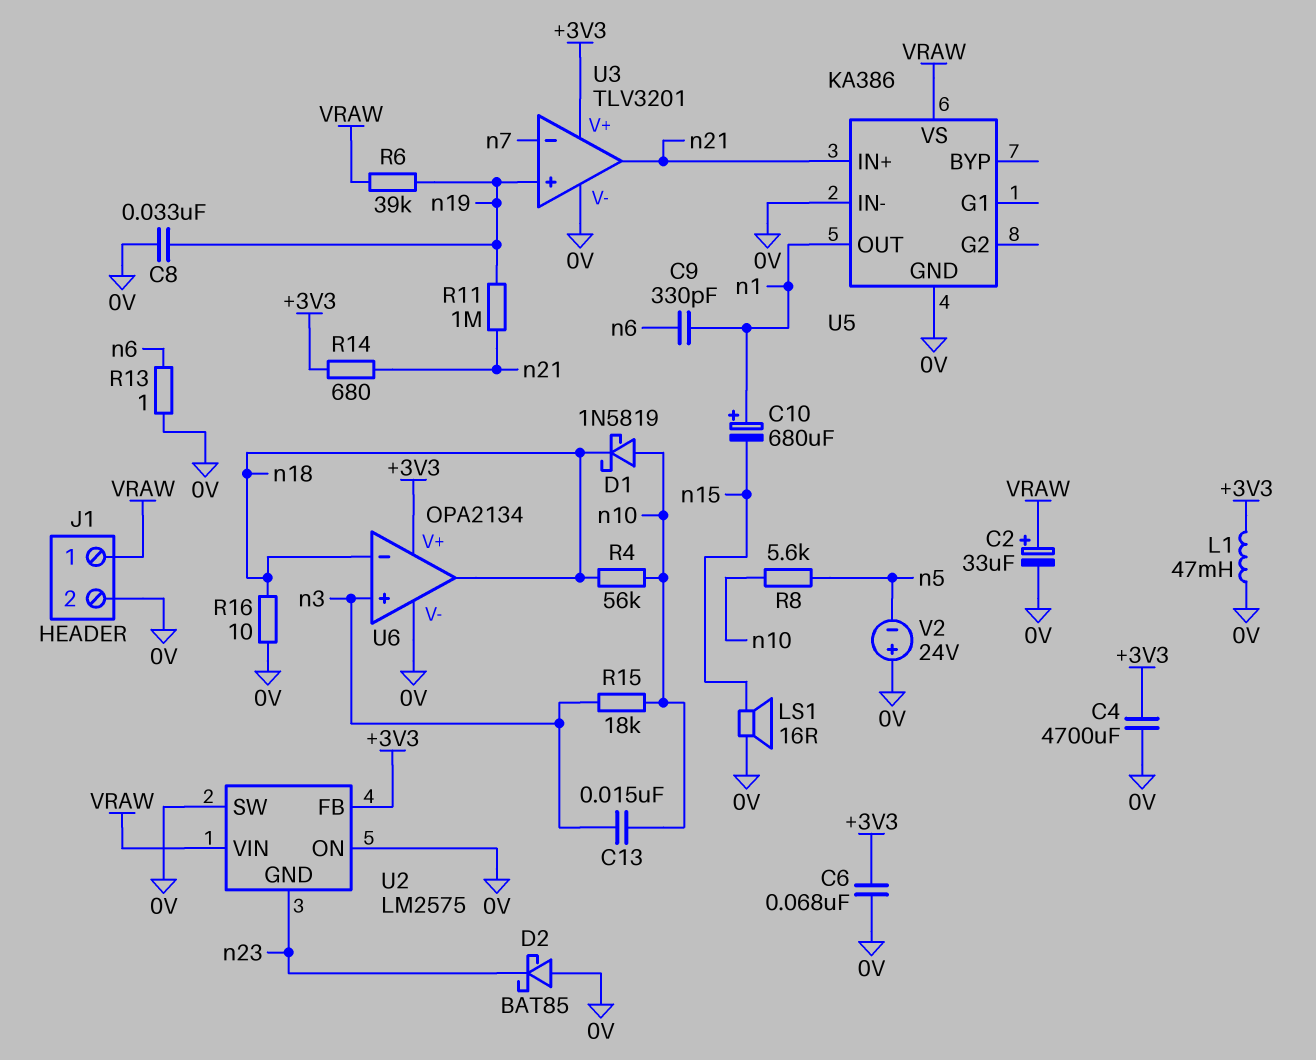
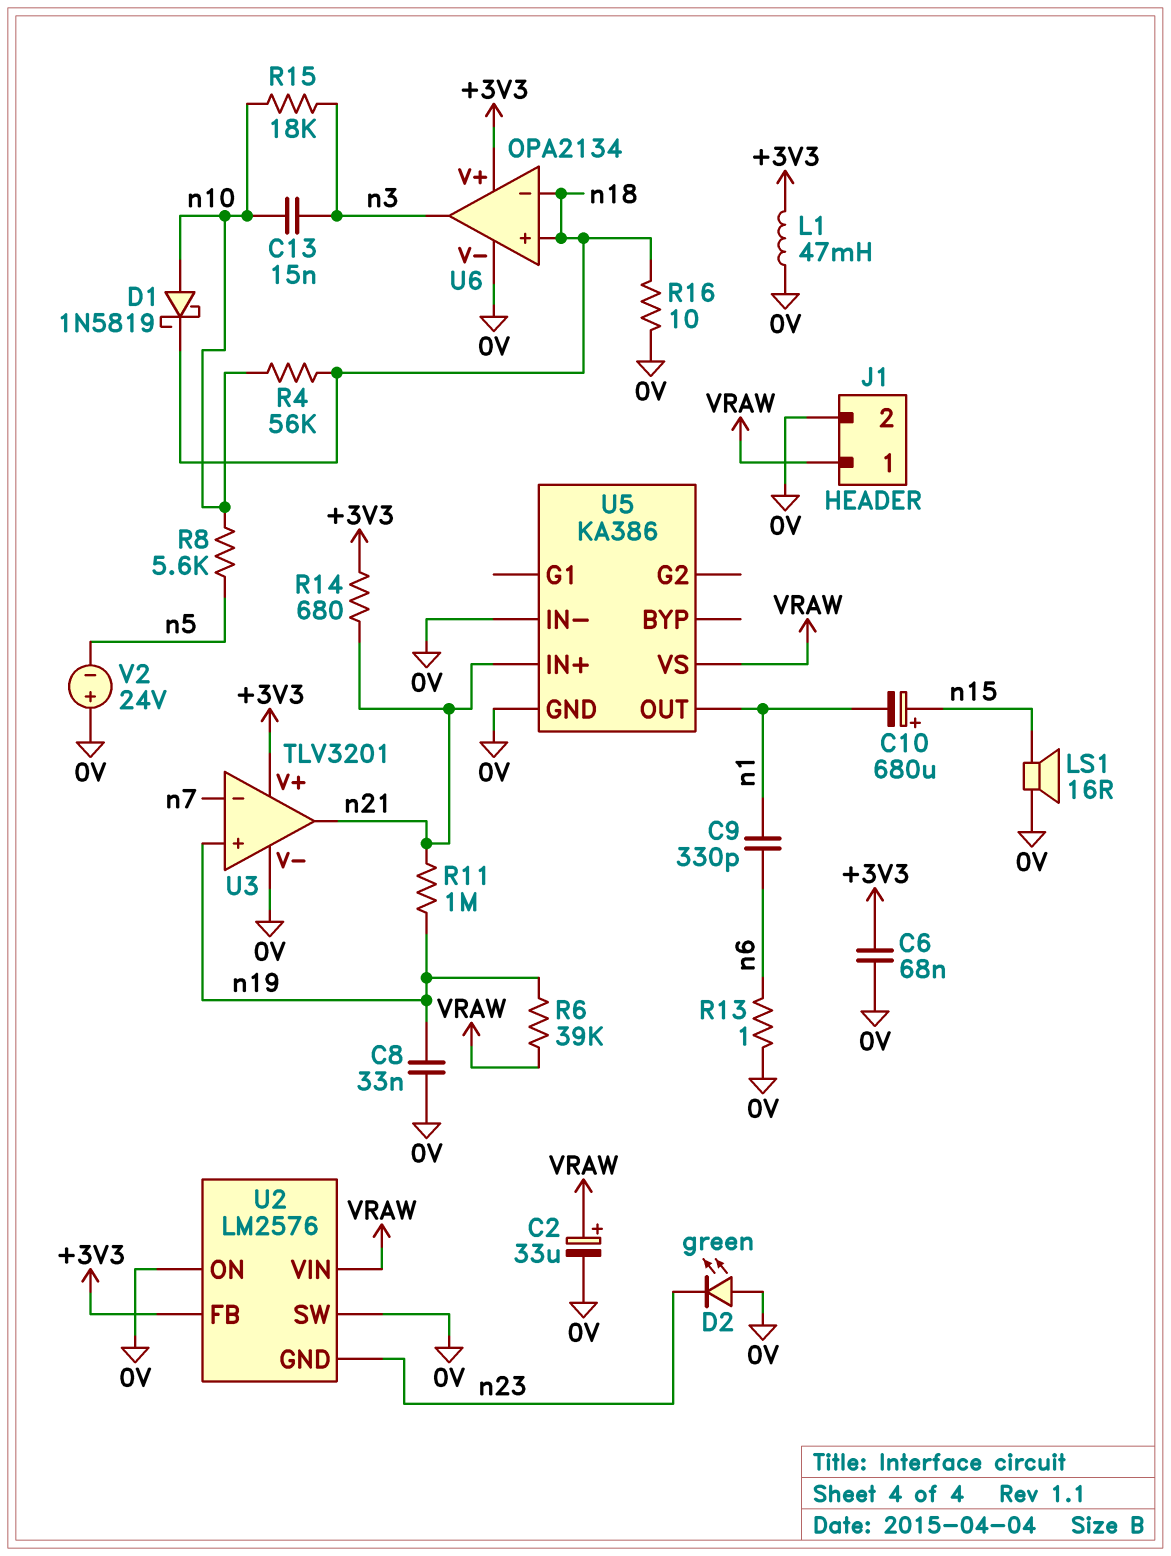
C4: 4700uF (+3V3, 0V) -> none
C10: 680uF (plus n1, minus n15) -> 680uF (plus n15, minus n1)
D2: schottky BAT85 (A 0V, K n23) -> LED green (A 0V, K n23)
U2: LM2575 -> LM2576
U6 pin in+: n3 -> n18
U6 pin out: n18 -> n3

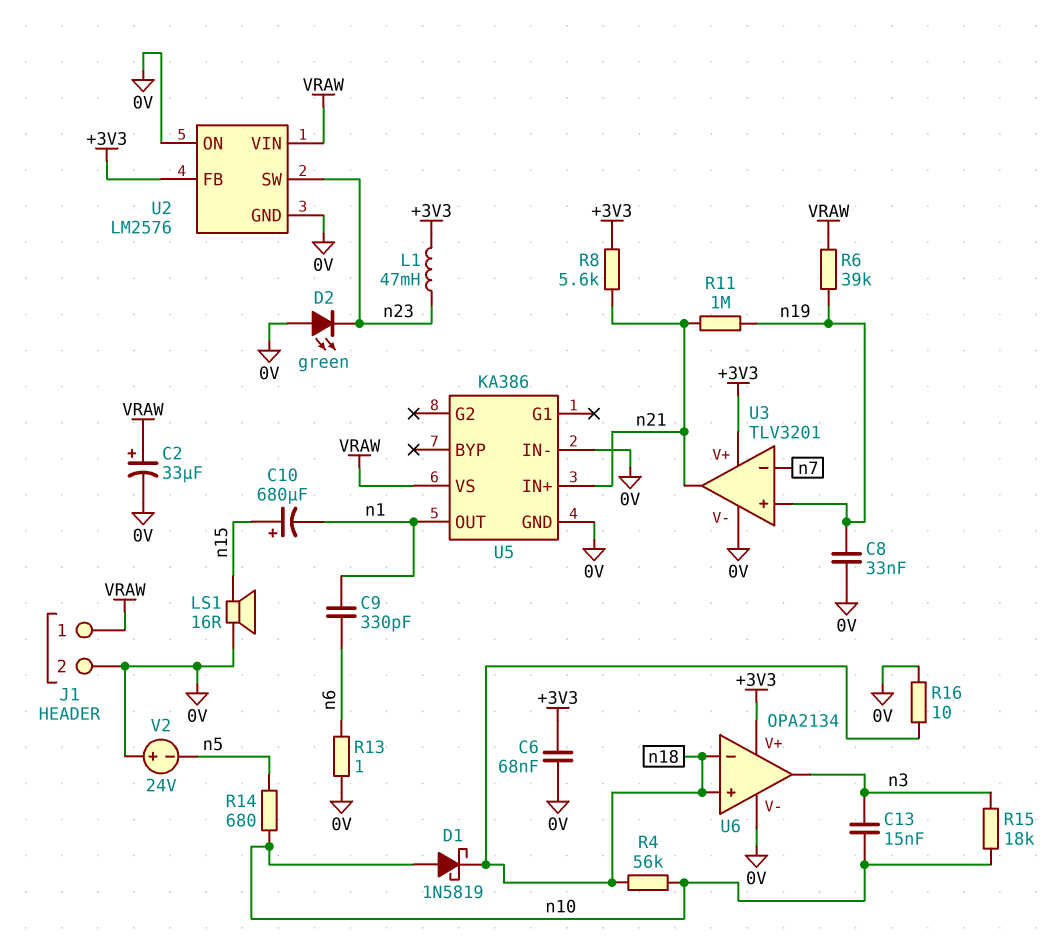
L1: 47mH (+3V3, 0V) -> 47mH (+3V3, n23)
R8: 5.6k (n5, n10) -> 5.6k (+3V3, n21)
R14: 680 (+3V3, n21) -> 680 (n5, n10)
U2 pin GND: n23 -> 0V
U2 pin SW: 0V -> n23

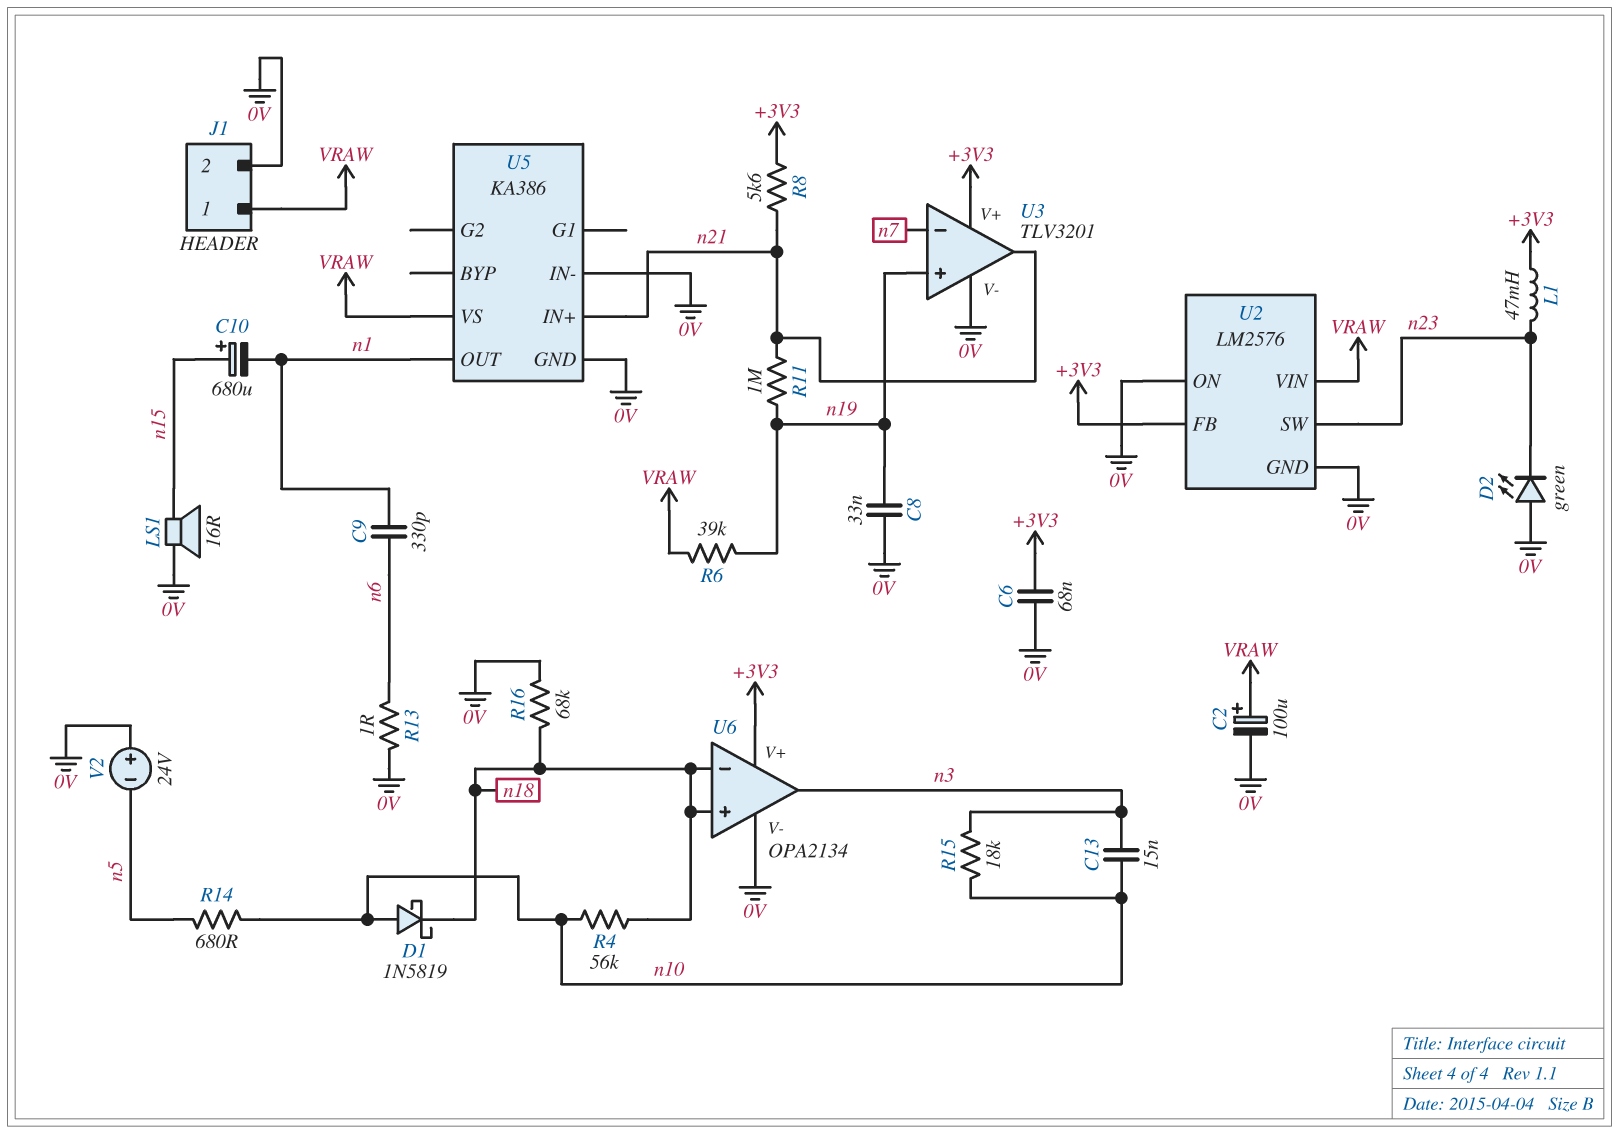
C2: 33uF (plus VRAW, minus 0V) -> 100uF (plus VRAW, minus 0V)
R16: 10 (0V, n18) -> 68k (0V, n18)

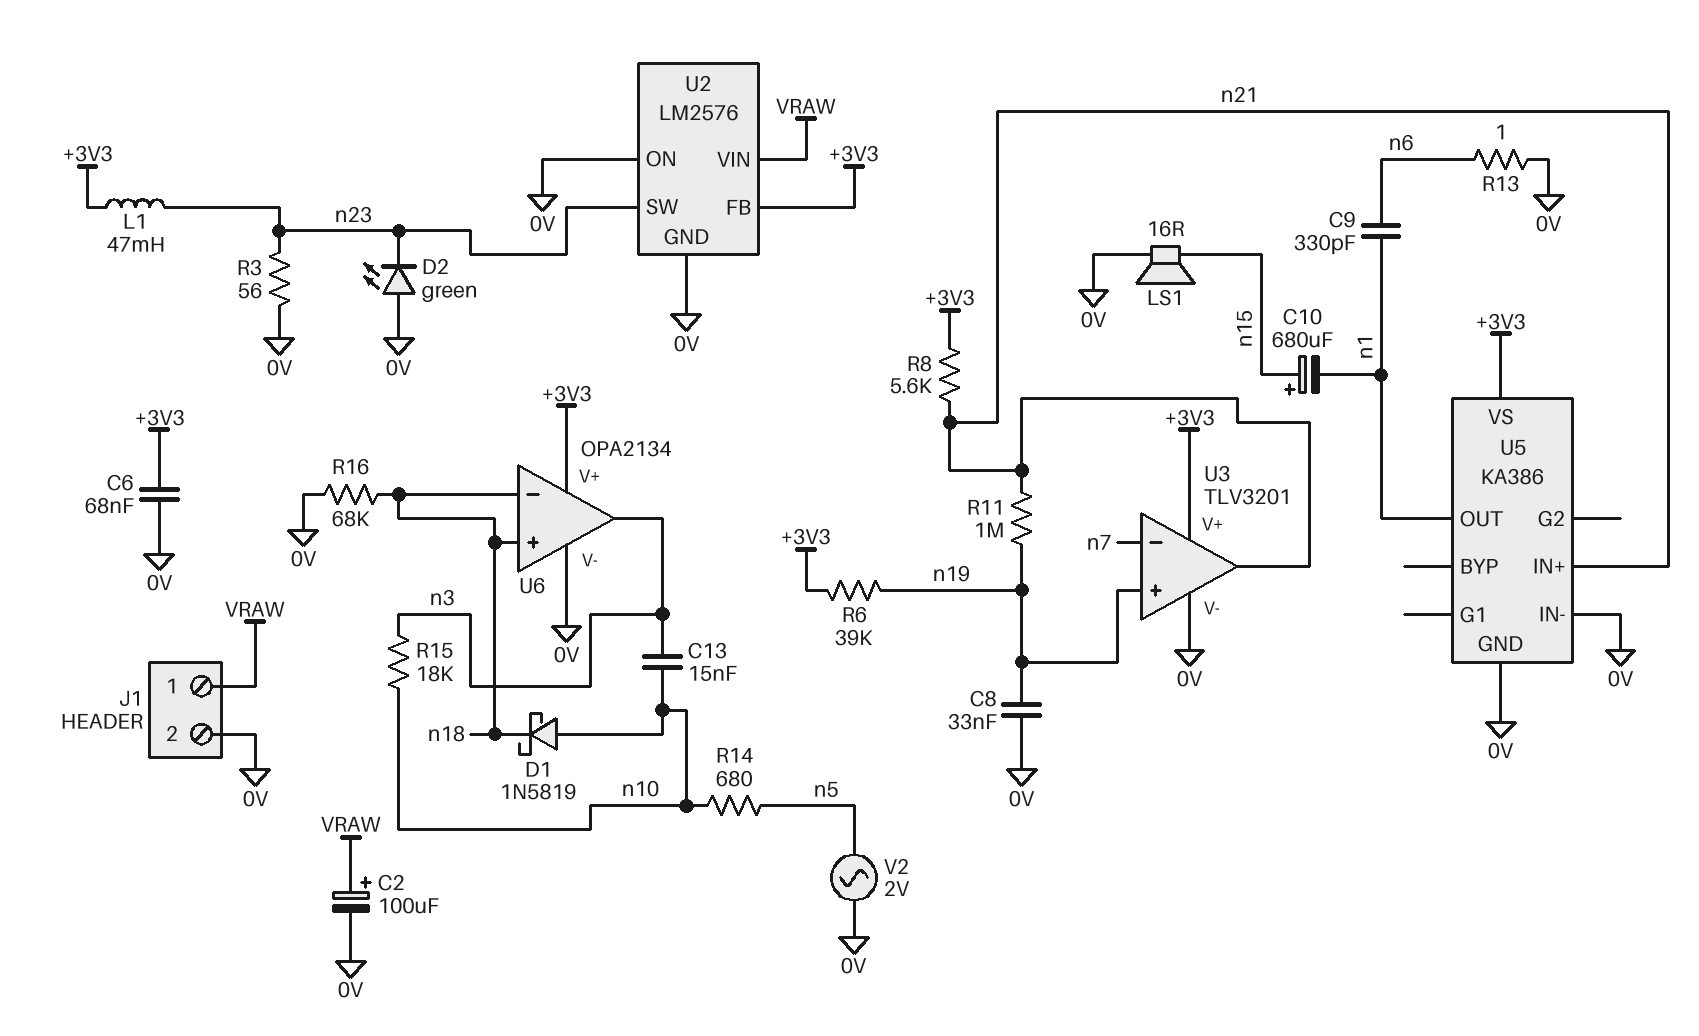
R3: none -> 56 (0V, n23)
R4: 56k (n10, n18) -> none
R6: 39k (VRAW, n19) -> 39k (+3V3, n19)
U5 pin VS: VRAW -> +3V3
V2: 24V (plus 0V, minus n5) -> AC 2V (0V, n5)

